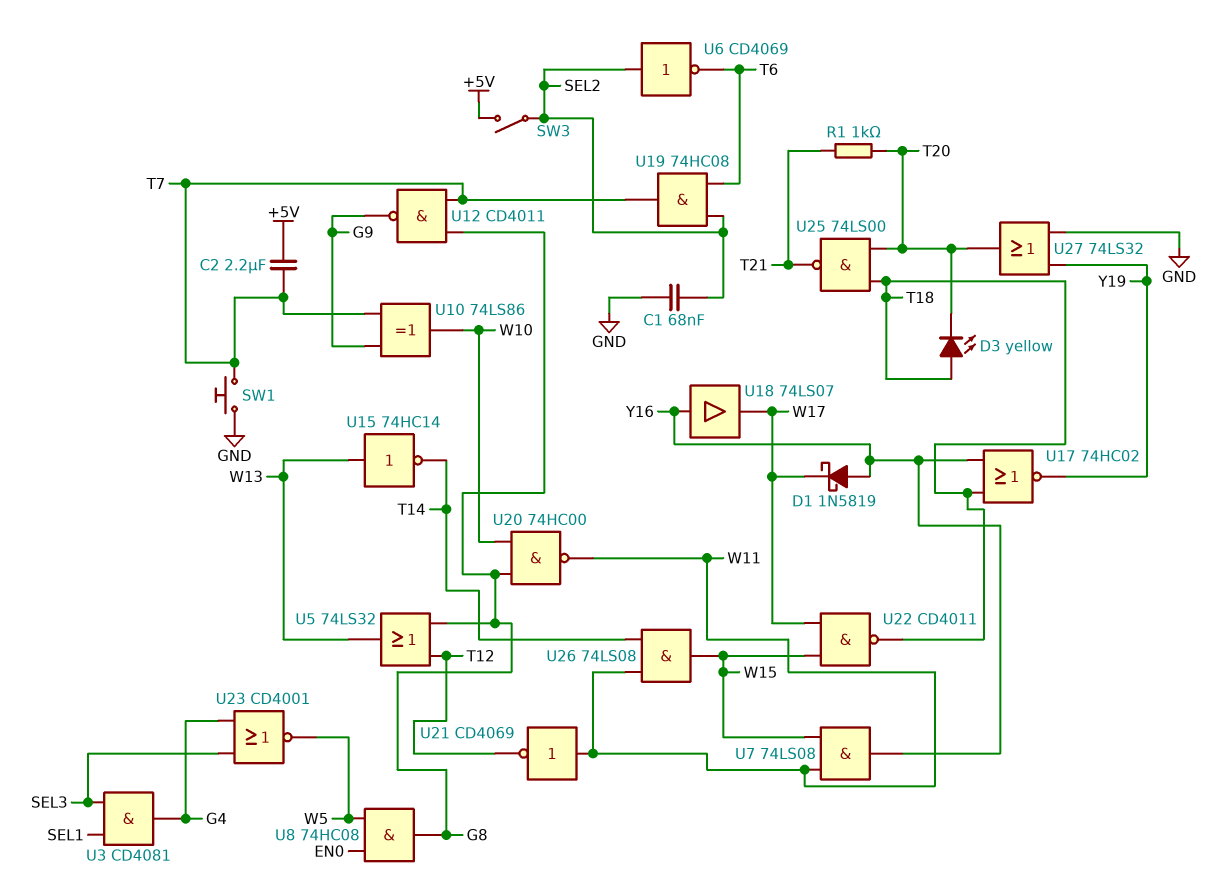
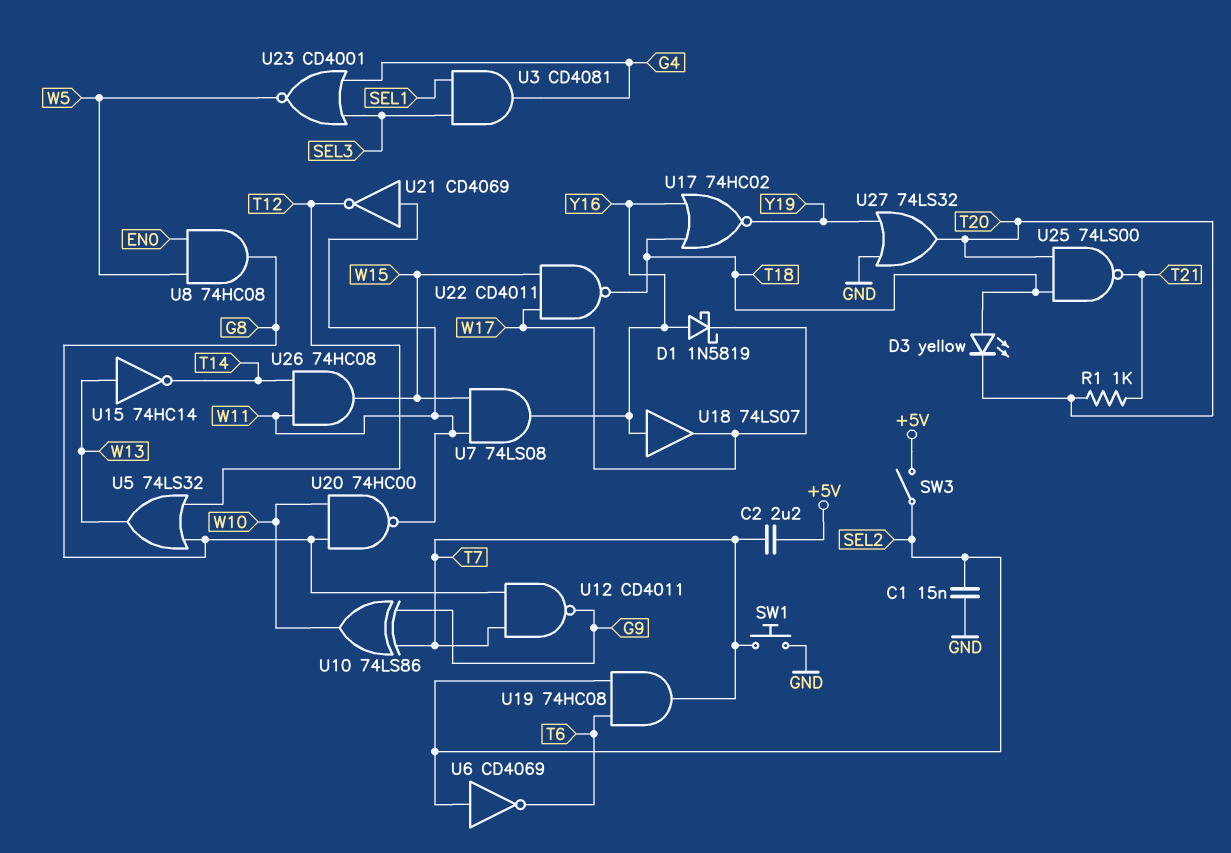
C1: 68nF (GND, SEL2) -> 15nF (GND, SEL2)
U26: AND 74LS08 (in T14, in W11, out W15) -> AND 74HC08 (in T14, in W11, out W15)

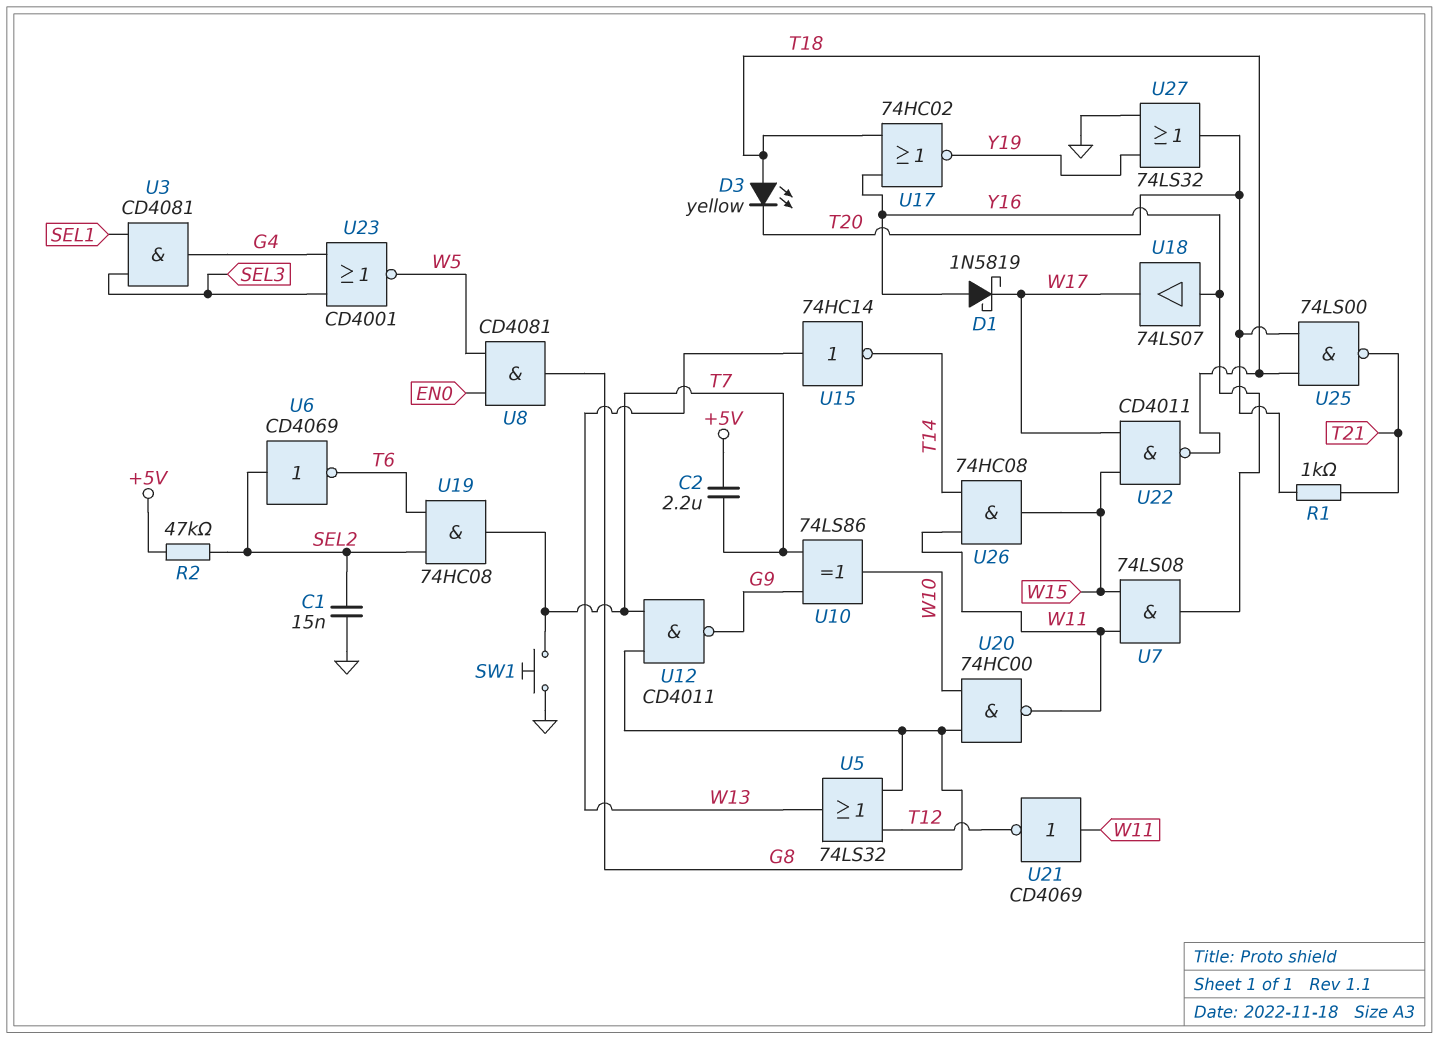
R2: none -> 47k (+5V, SEL2)
SW3: switch (+5V, SEL2) -> none
U8: AND 74HC08 (in EN0, in W5, out G8) -> AND CD4081 (in EN0, in W5, out G8)

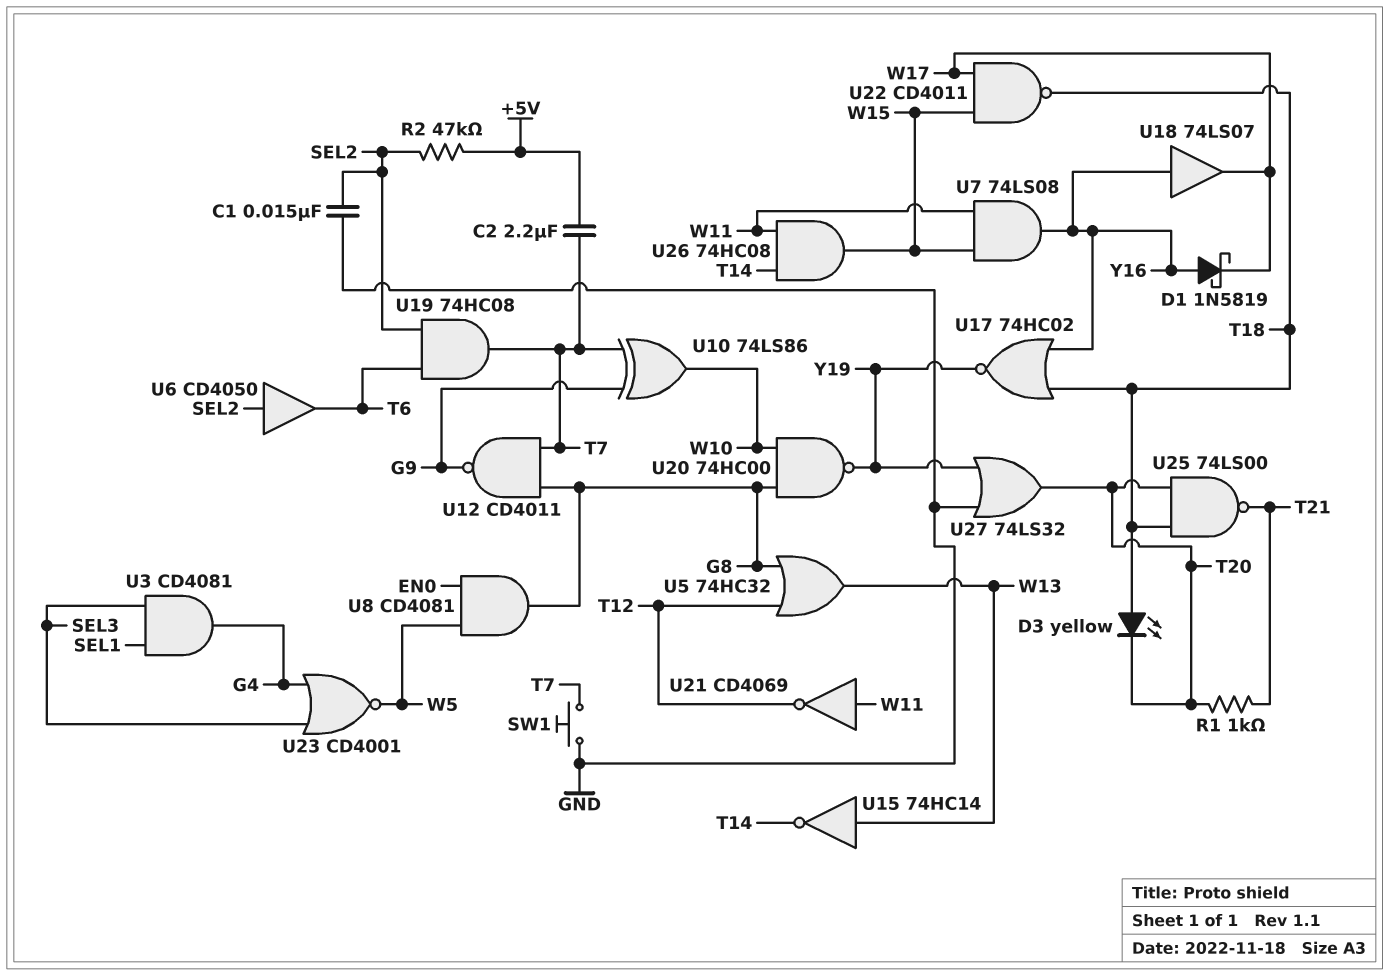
U5: OR 74LS32 (in G8, in T12, out W13) -> OR 74HC32 (in G8, in T12, out W13)
U6: NOT CD4069 (in SEL2, out T6) -> buffer CD4050 (in SEL2, out T6)
U20: NAND 74HC00 (in G8, in W10, out W11) -> NAND 74HC00 (in G8, in W10, out Y19)

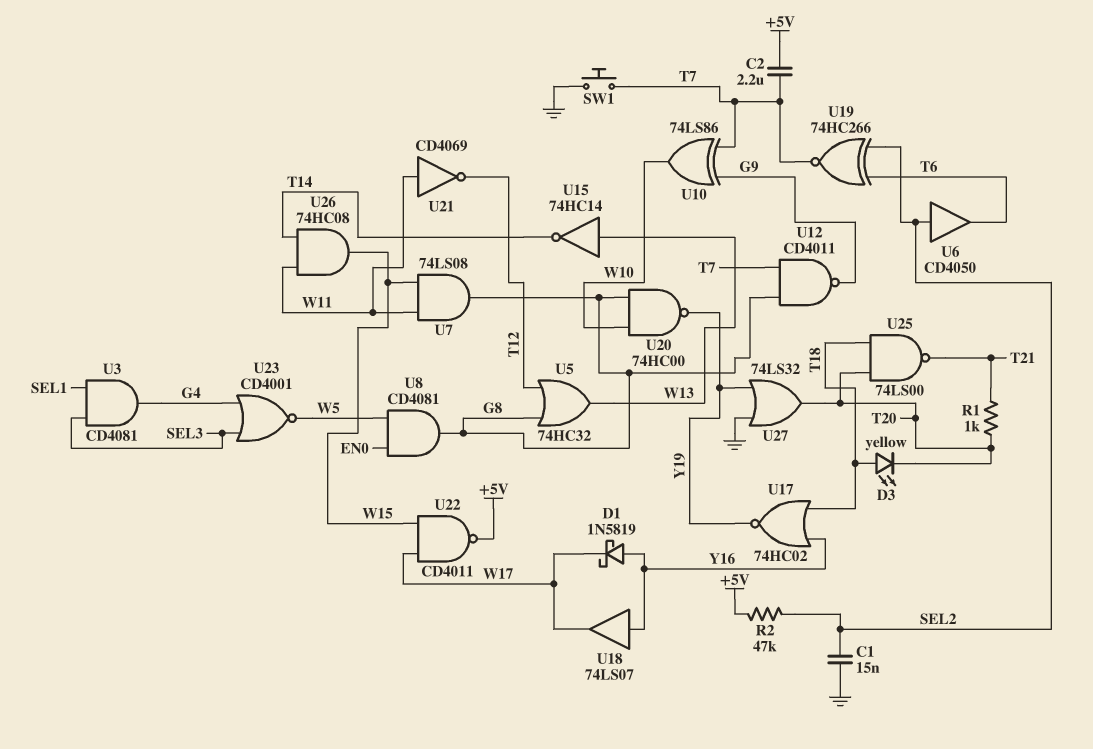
U7: AND 74LS08 (in W11, in W15, out Y16) -> AND 74LS08 (in W11, in W15, out G8)
U19: AND 74HC08 (in SEL2, in T6, out T7) -> XNOR 74HC266 (in SEL2, in T6, out T7)
U22: NAND CD4011 (in W15, in W17, out T18) -> NAND CD4011 (in W15, in W17, out +5V)

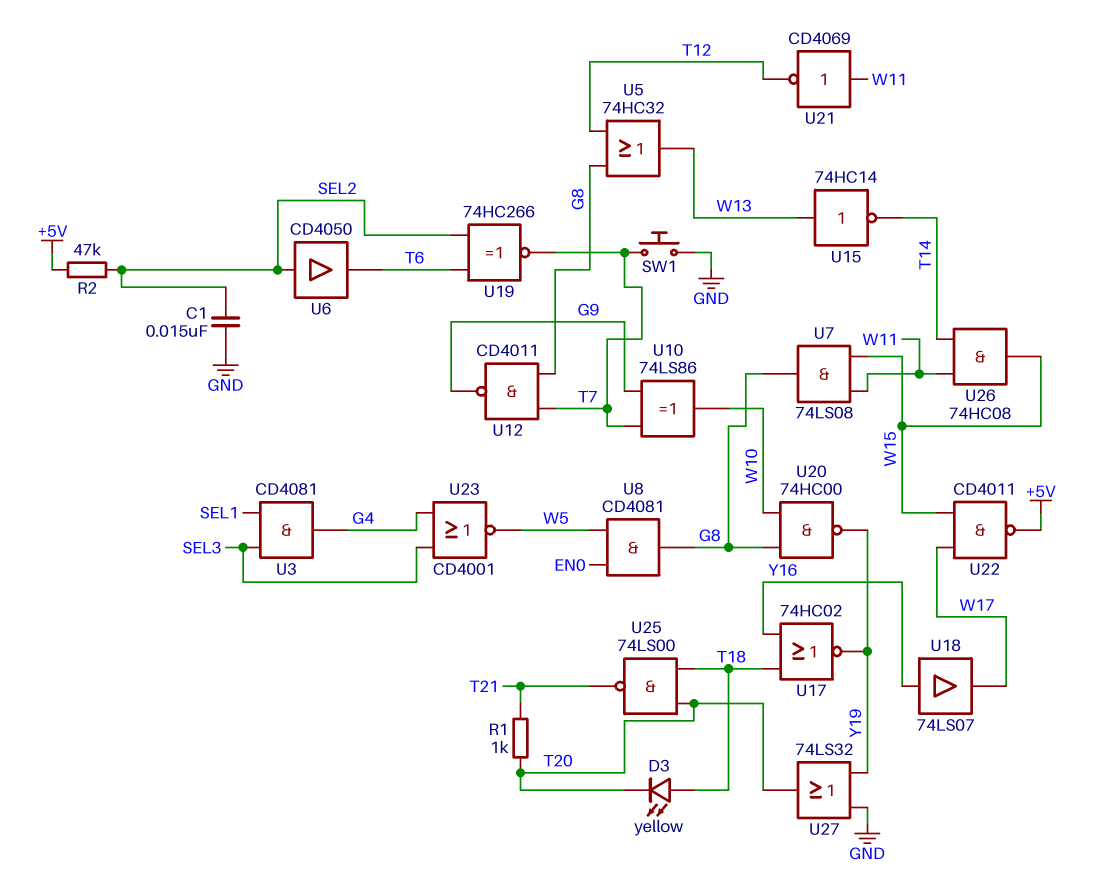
C2: 2.2uF (+5V, T7) -> none
D1: schottky 1N5819 (A Y16, K W17) -> none

